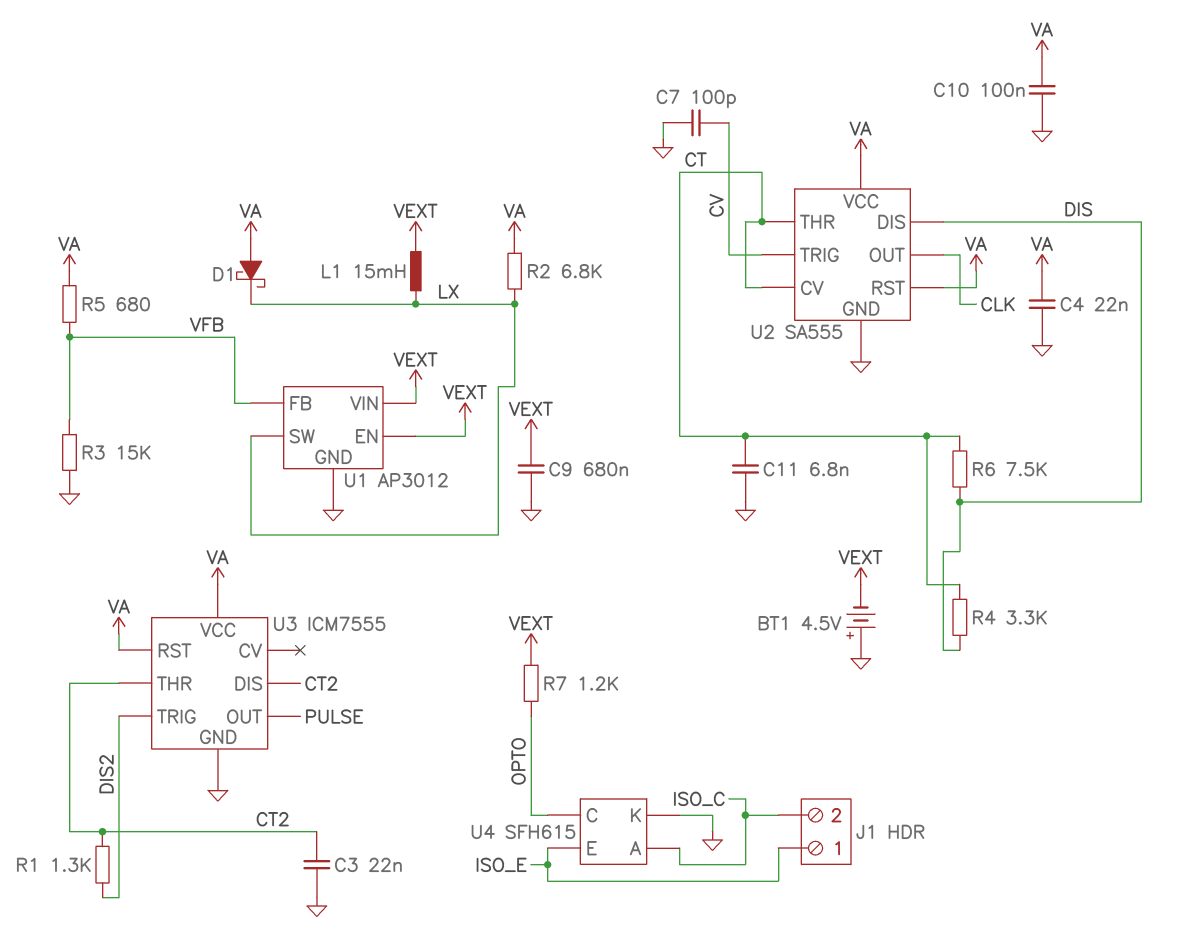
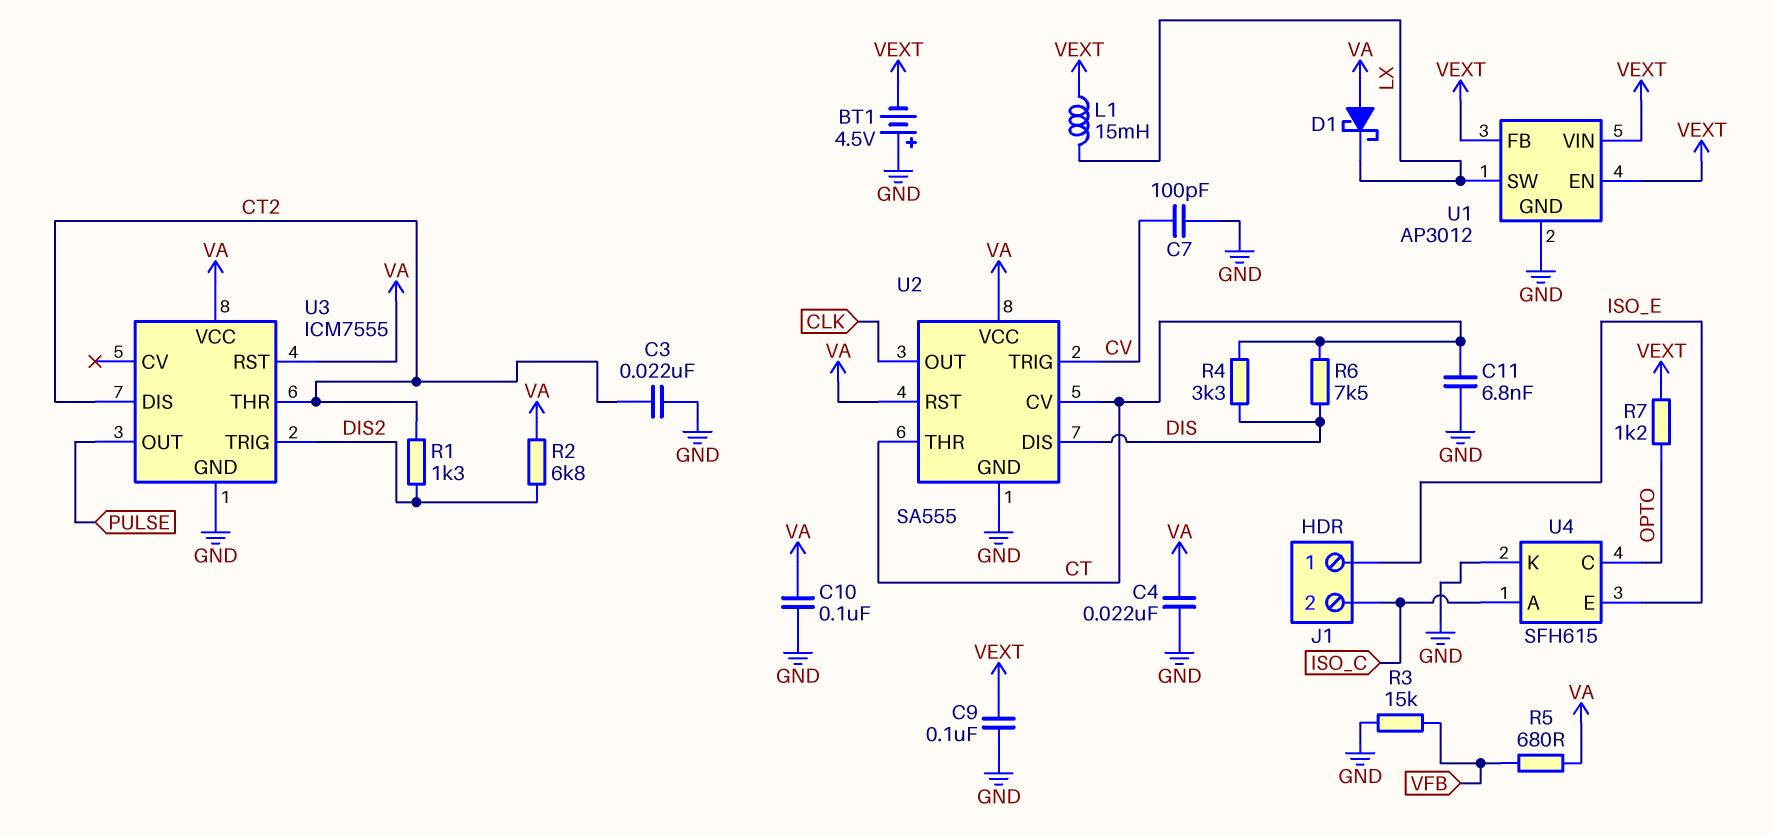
C9: 680nF (GND, VEXT) -> 100nF (GND, VEXT)
R2: 6.8k (LX, VA) -> 6.8k (DIS2, VA)
U1 pin FB: VFB -> VEXT

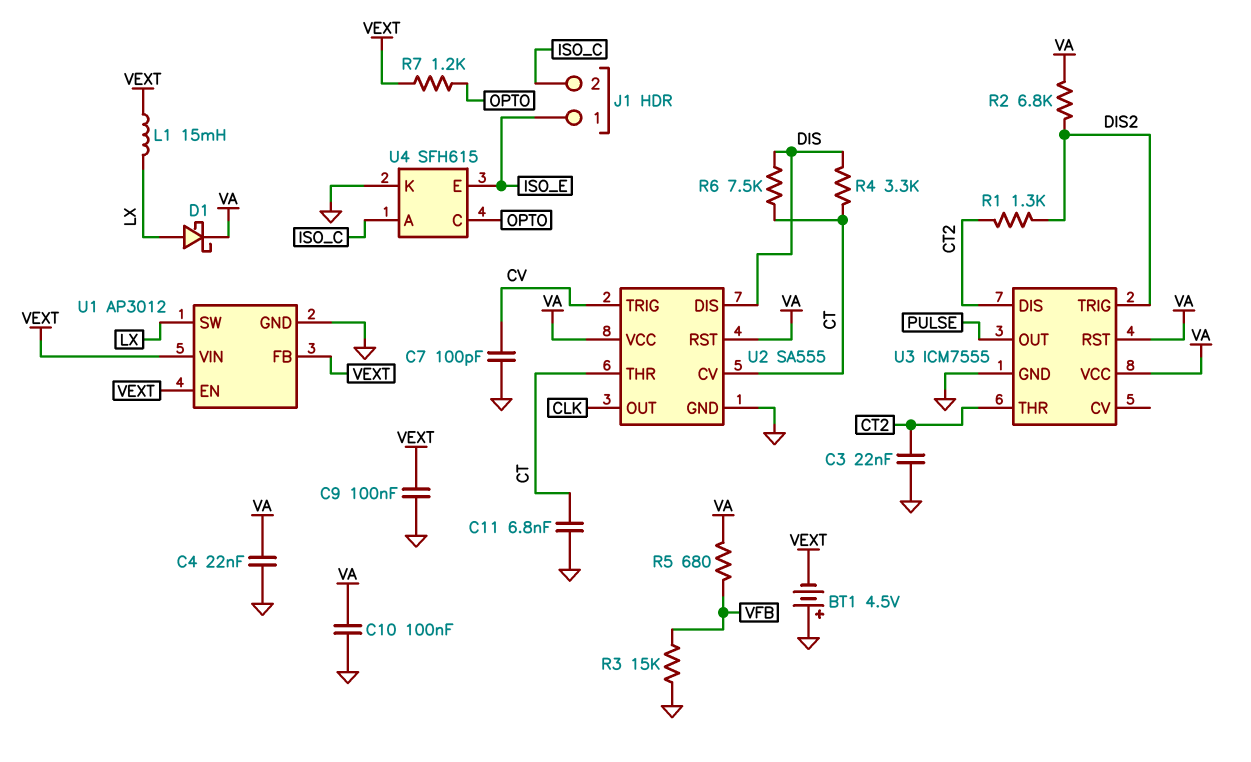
D1: schottky (A VA, K LX) -> schottky (A LX, K VA)

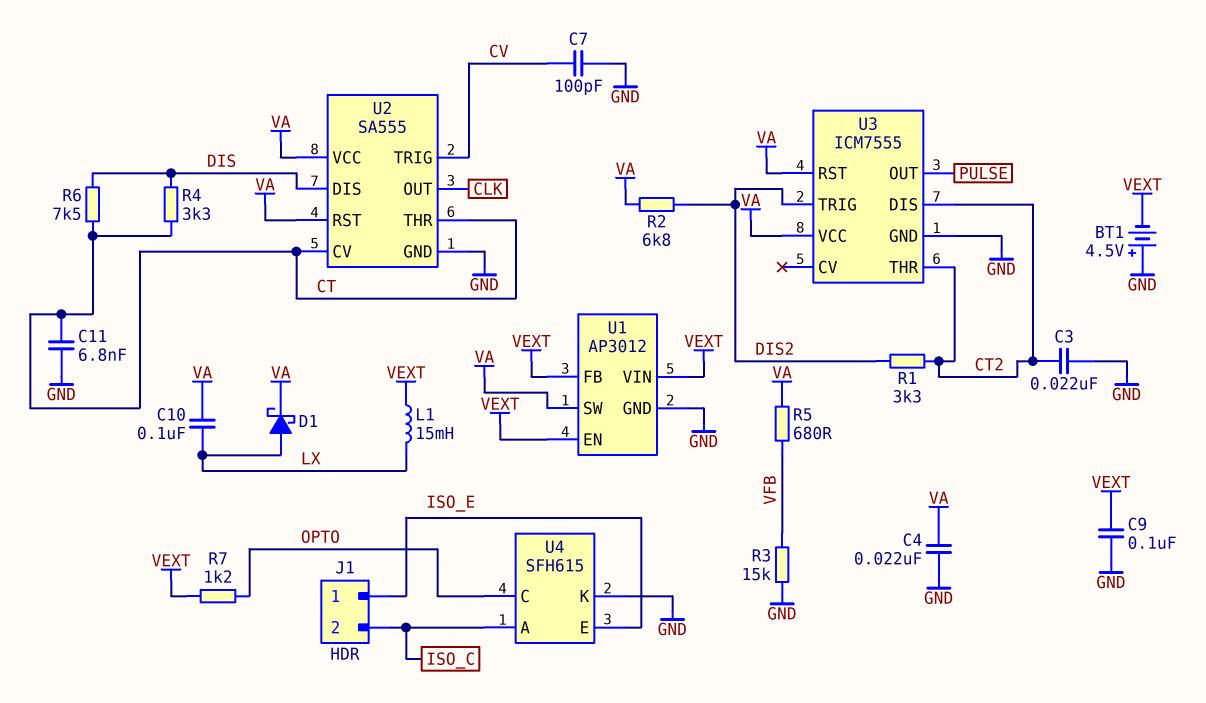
C10: 100nF (GND, VA) -> 100nF (LX, VA)
R1: 1.3k (CT2, DIS2) -> 3.3k (CT2, DIS2)
U1 pin SW: LX -> VA

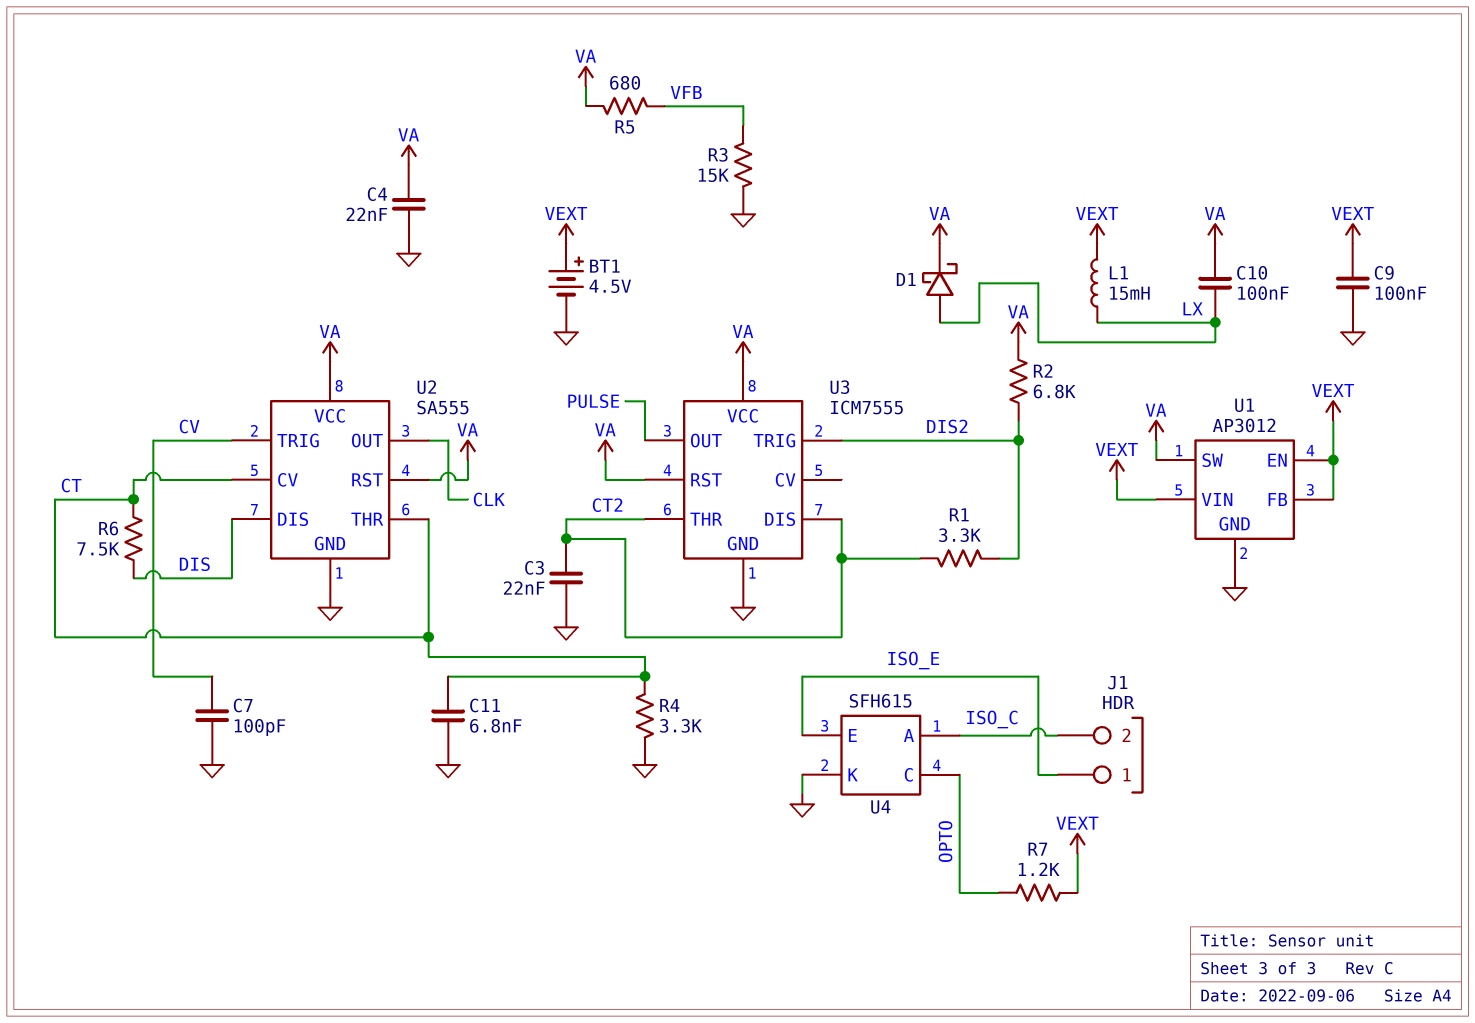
BT1: 4.5V (plus GND, minus VEXT) -> 4.5V (plus VEXT, minus GND)
R4: 3.3k (CT, DIS) -> 3.3k (CT, GND)

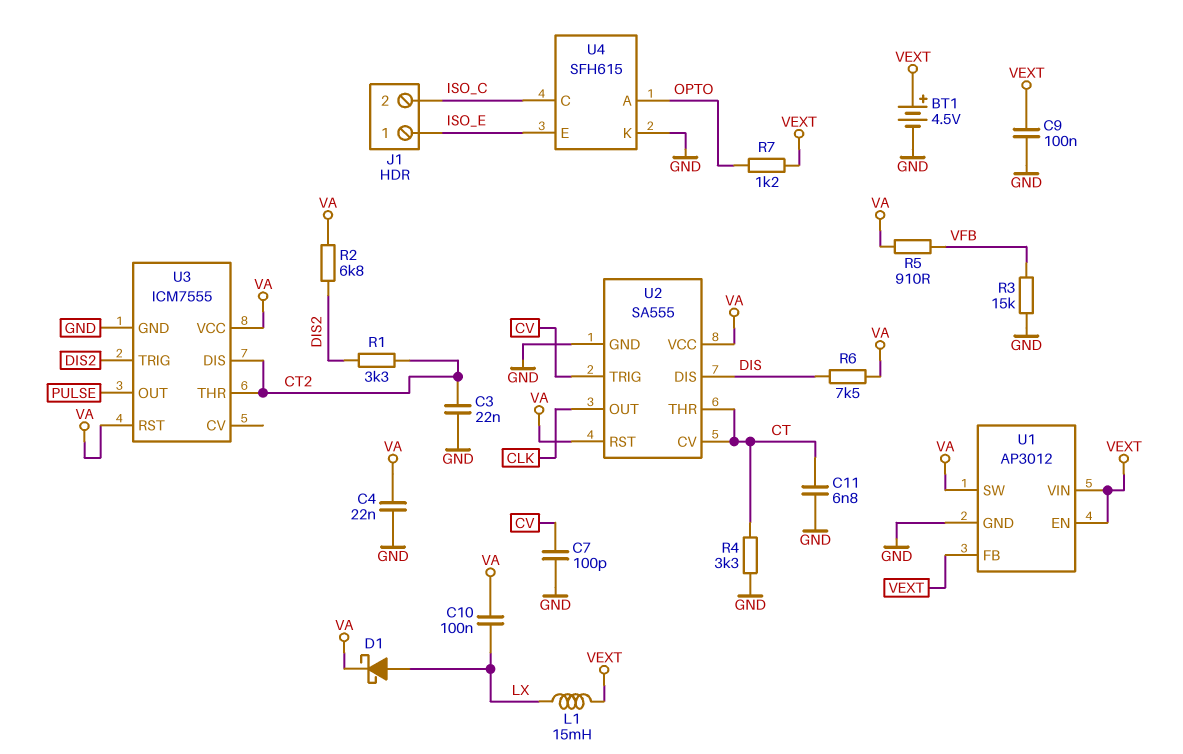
R5: 680 (VA, VFB) -> 910 (VA, VFB)
R6: 7.5k (CT, DIS) -> 7.5k (DIS, VA)
U4 pin A: ISO_C -> OPTO
U4 pin C: OPTO -> ISO_C

